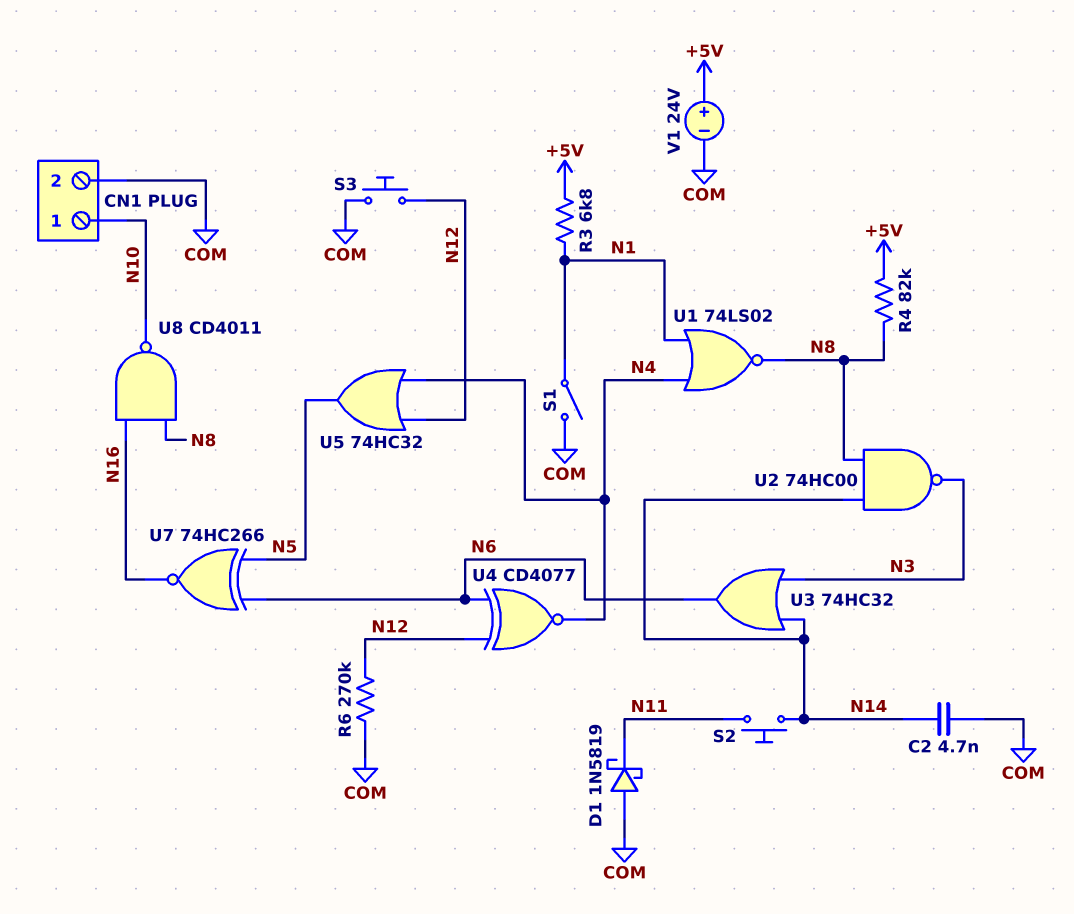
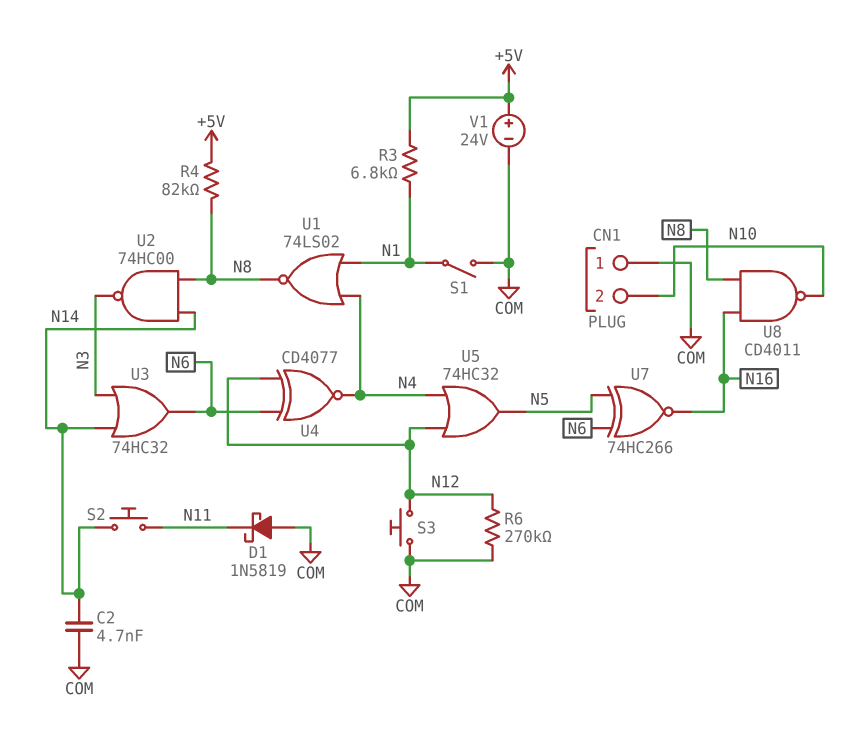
CN1 pin 1: N10 -> COM
CN1 pin 2: COM -> N10

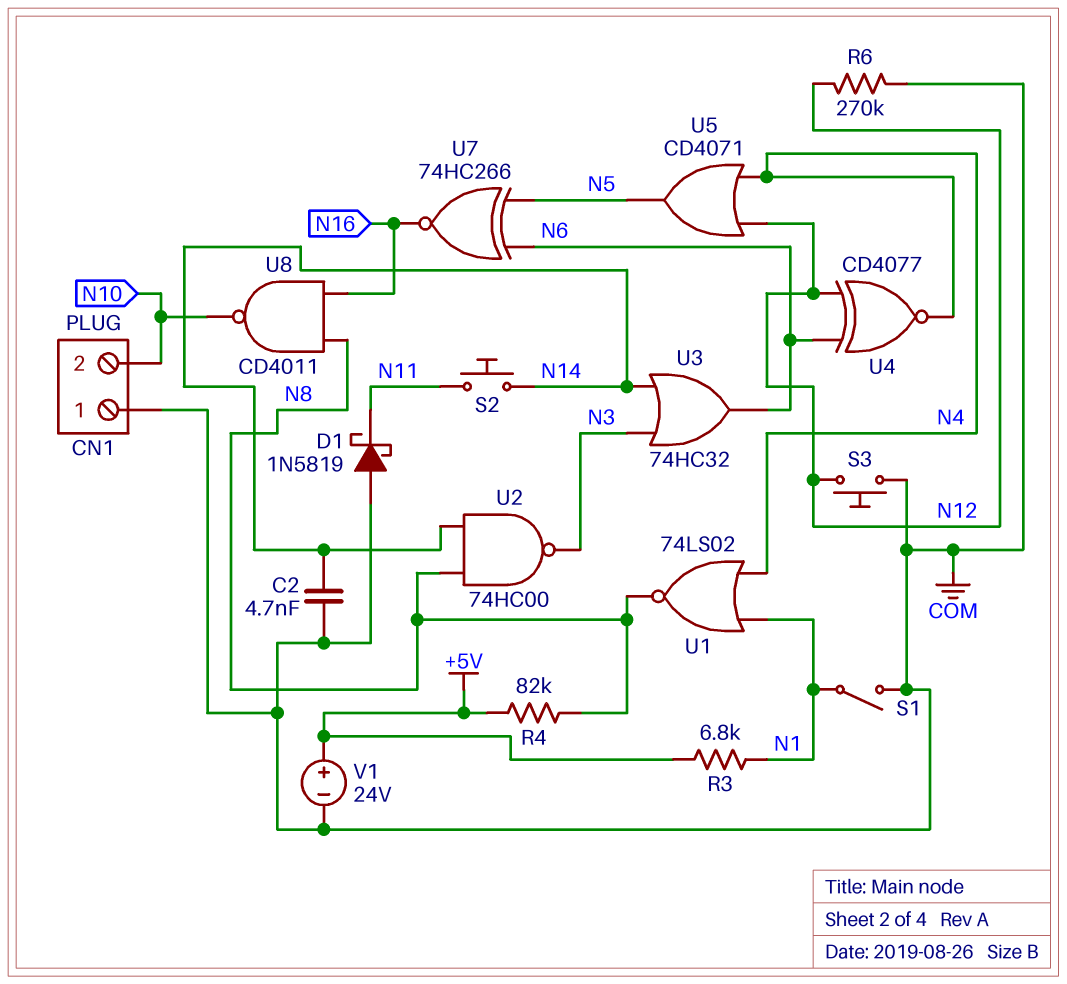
U5: OR 74HC32 (in N4, in N12, out N5) -> OR CD4071 (in N4, in N12, out N5)

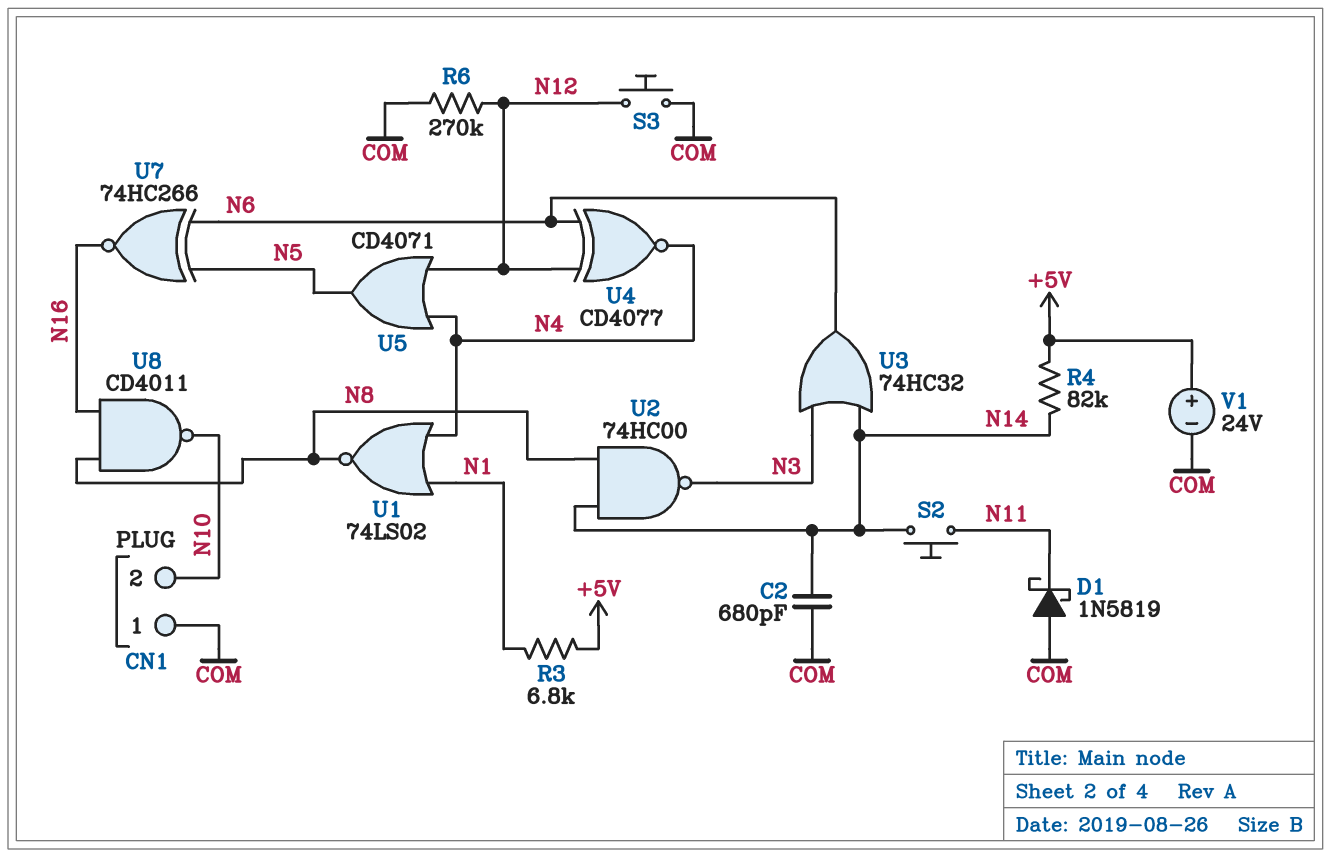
C2: 4.7nF (COM, N14) -> 680pF (COM, N14)
R4: 82k (+5V, N8) -> 82k (+5V, N14)
S1: switch (COM, N1) -> none

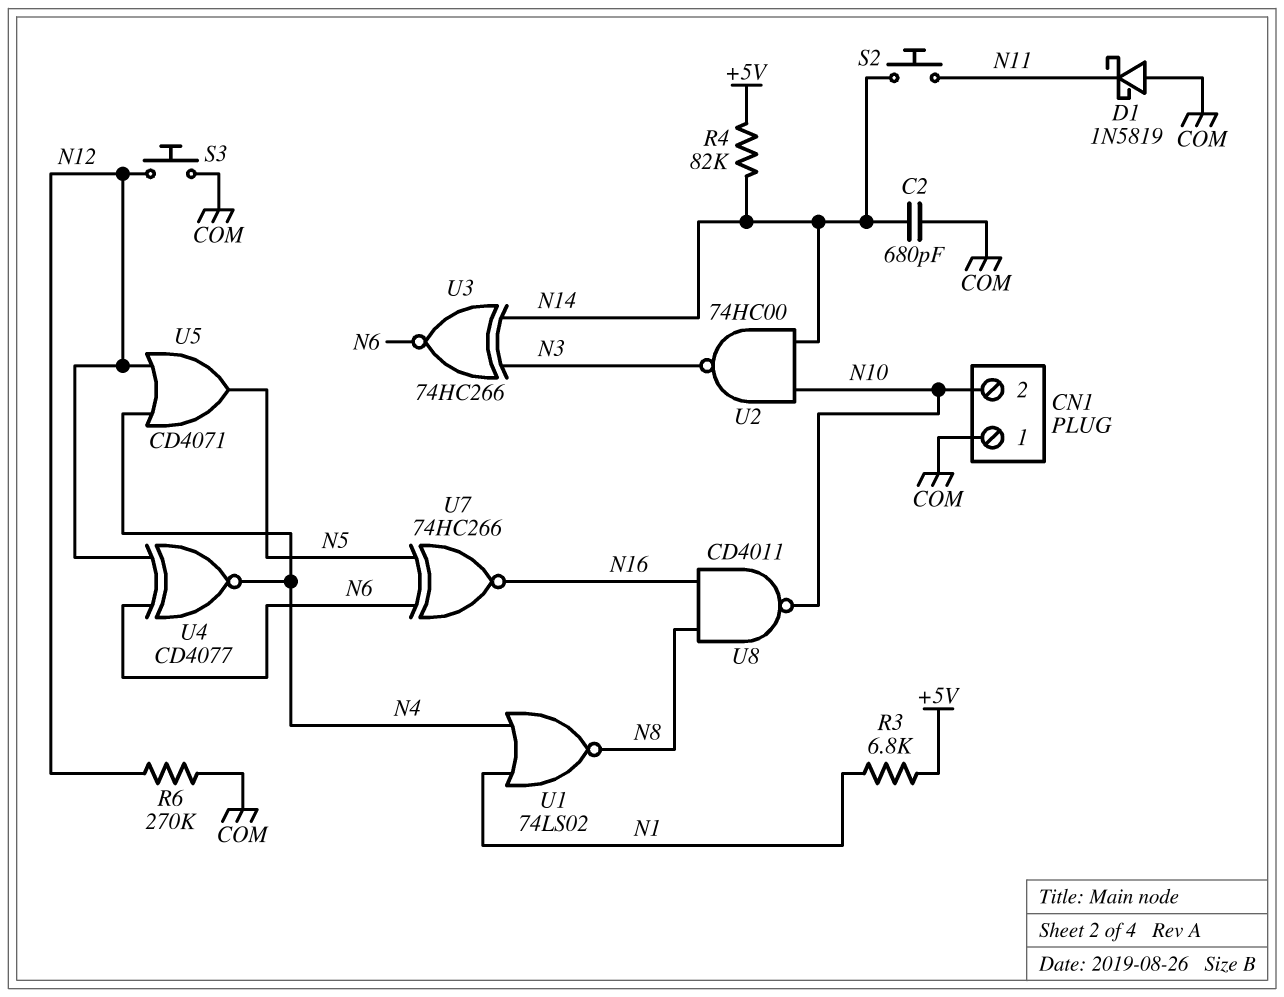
U2: NAND 74HC00 (in N8, in N14, out N3) -> NAND 74HC00 (in N10, in N14, out N3)
U3: OR 74HC32 (in N3, in N14, out N6) -> XNOR 74HC266 (in N3, in N14, out N6)
V1: 24V (plus +5V, minus COM) -> none

